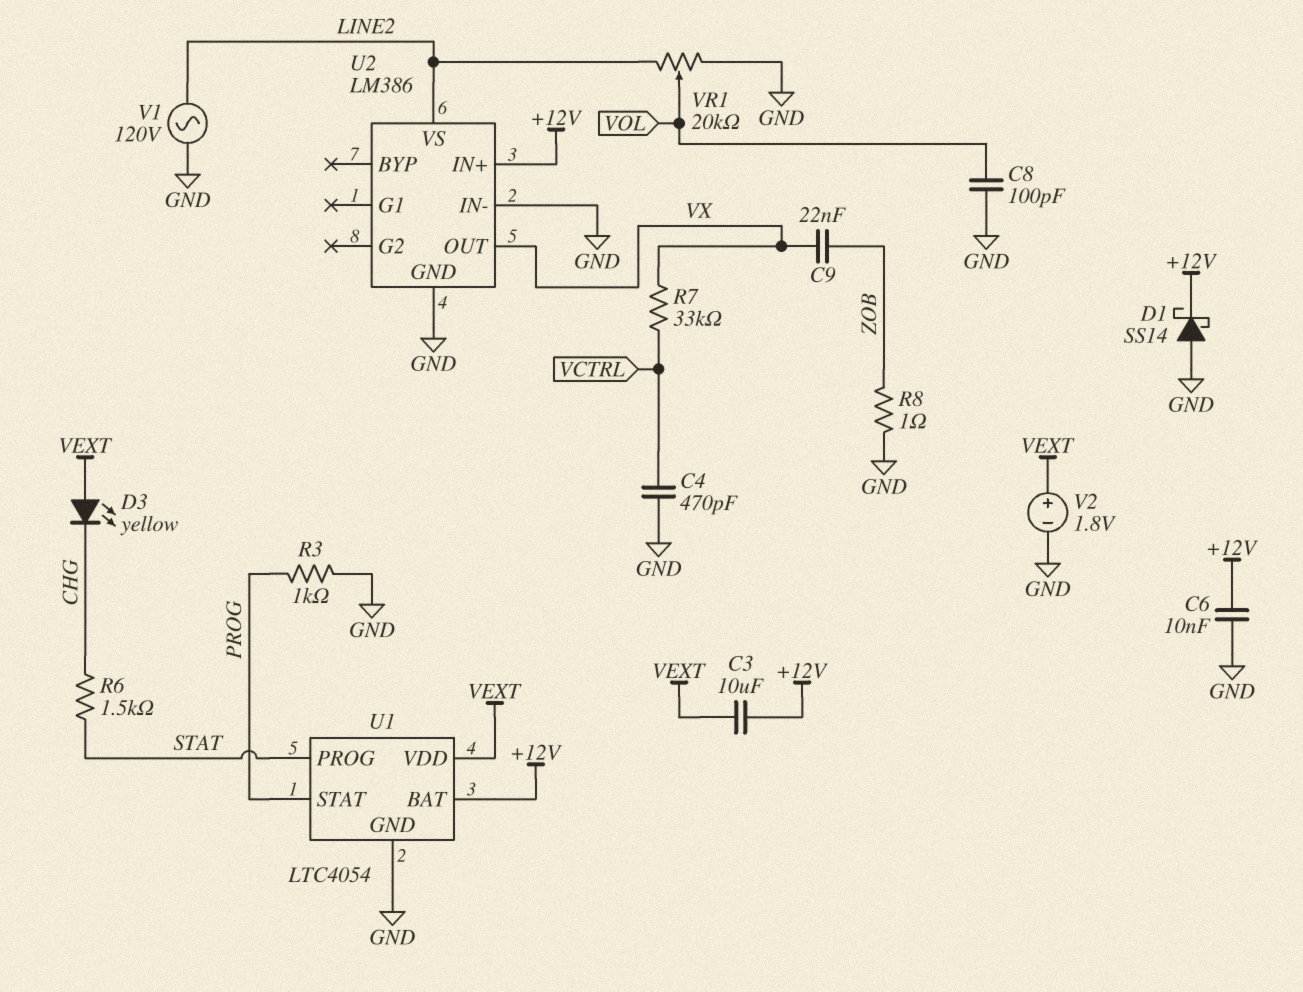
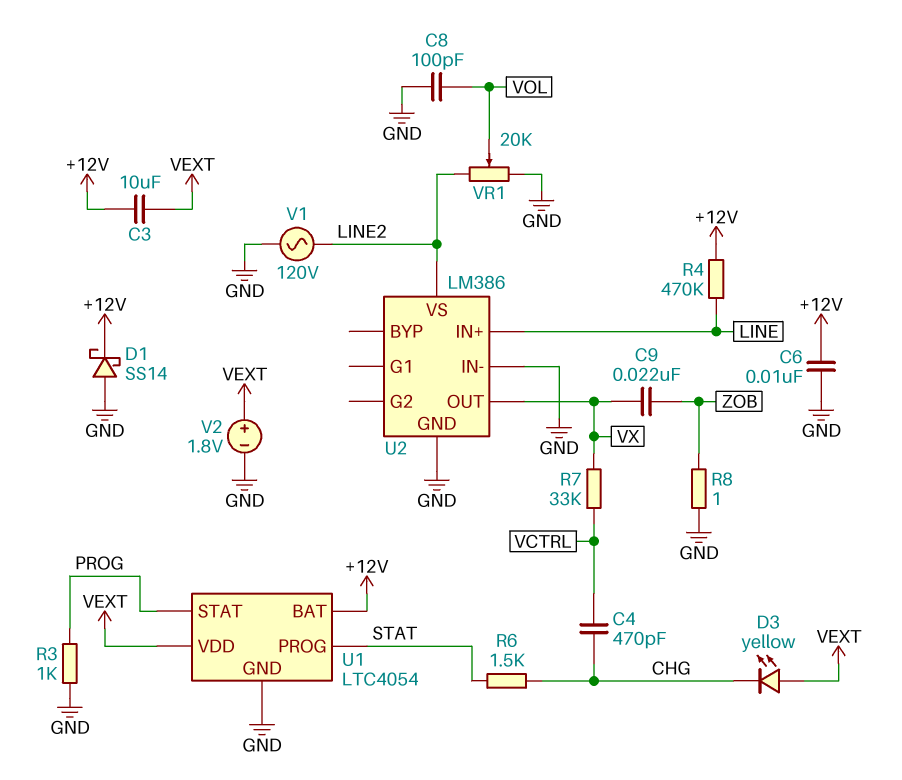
C4: 470pF (GND, VCTRL) -> 470pF (CHG, VCTRL)
R4: none -> 470k (+12V, LINE)
U2 pin IN+: +12V -> LINE

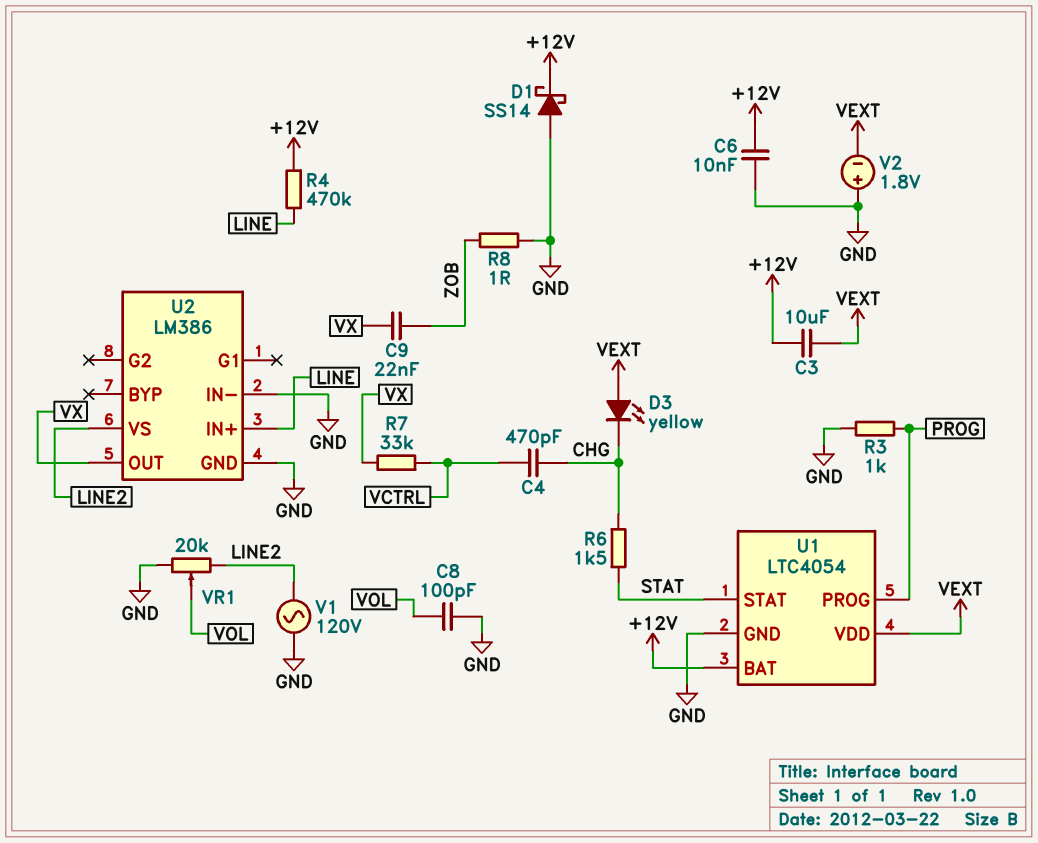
U1 pin PROG: STAT -> PROG
U1 pin STAT: PROG -> STAT
V2: 1.8V (plus VEXT, minus GND) -> 1.8V (plus GND, minus VEXT)

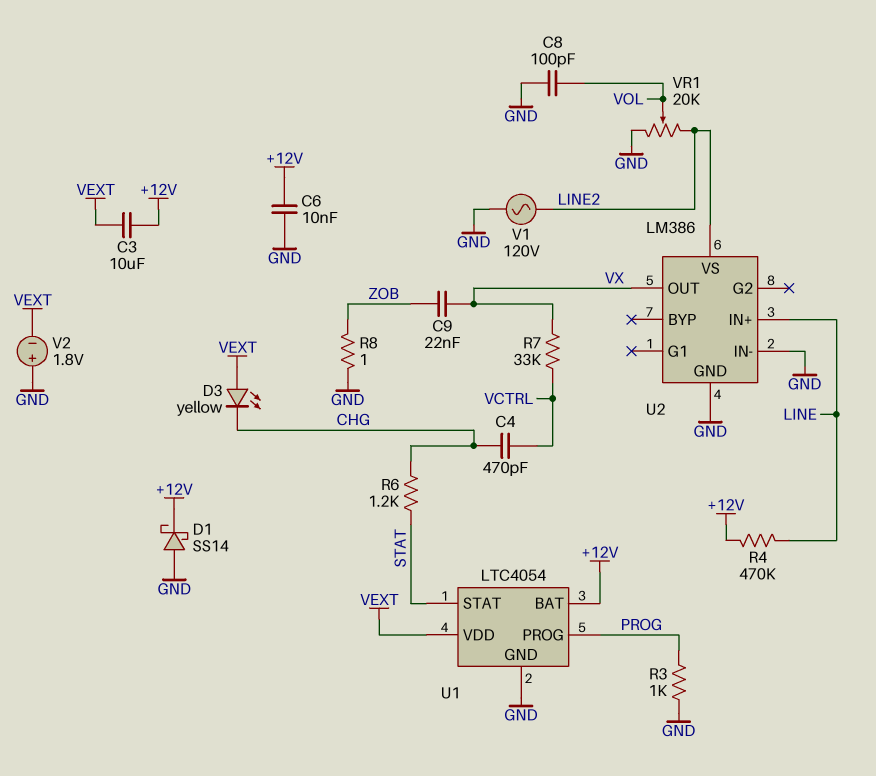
R6: 1.5k (CHG, STAT) -> 1.2k (CHG, STAT)

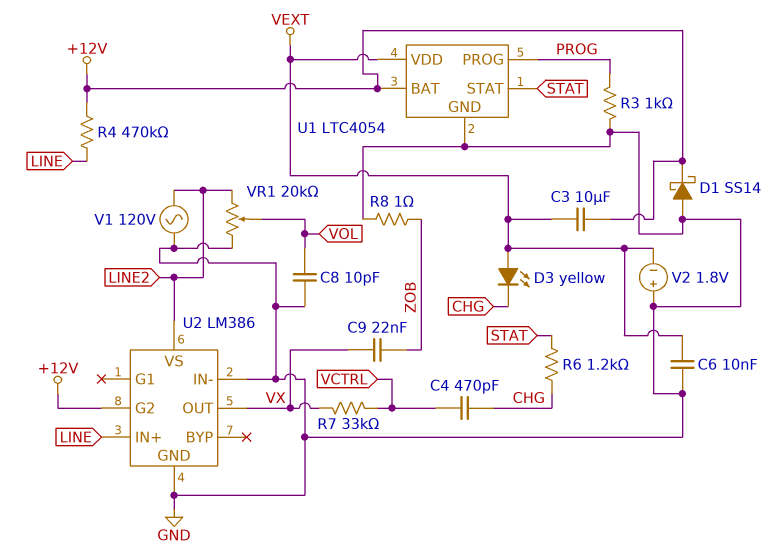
C6: 10nF (+12V, GND) -> 10nF (GND, VEXT)
C8: 100pF (GND, VOL) -> 10pF (GND, VOL)
U2 pin G2: none -> +12V

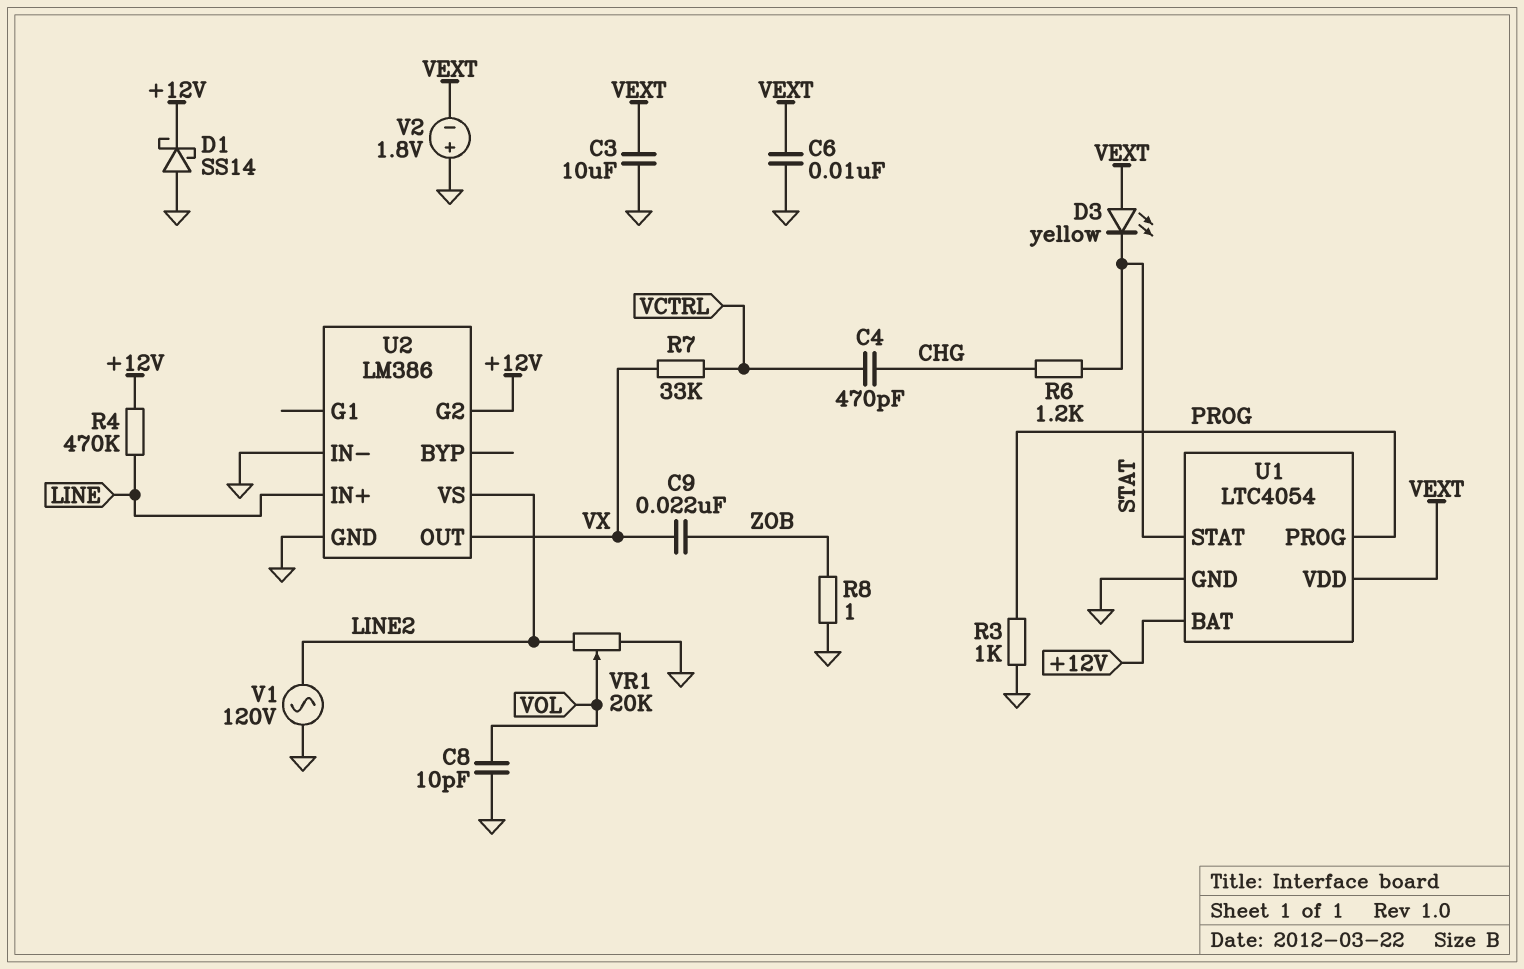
C3: 10uF (+12V, VEXT) -> 10uF (GND, VEXT)
D3: LED yellow (A VEXT, K CHG) -> LED yellow (A VEXT, K STAT)

